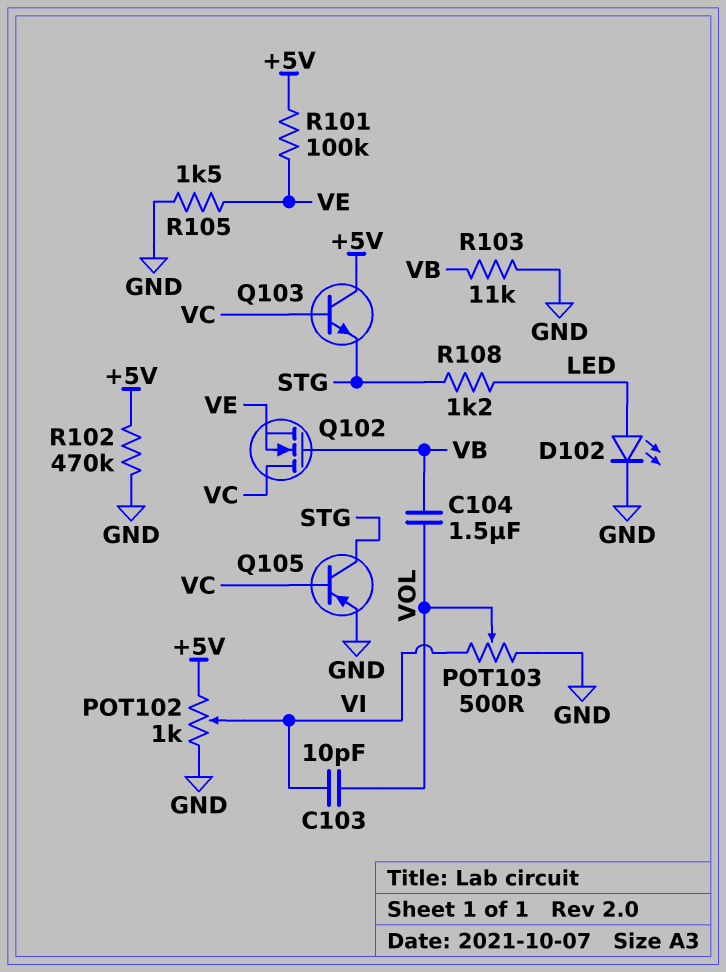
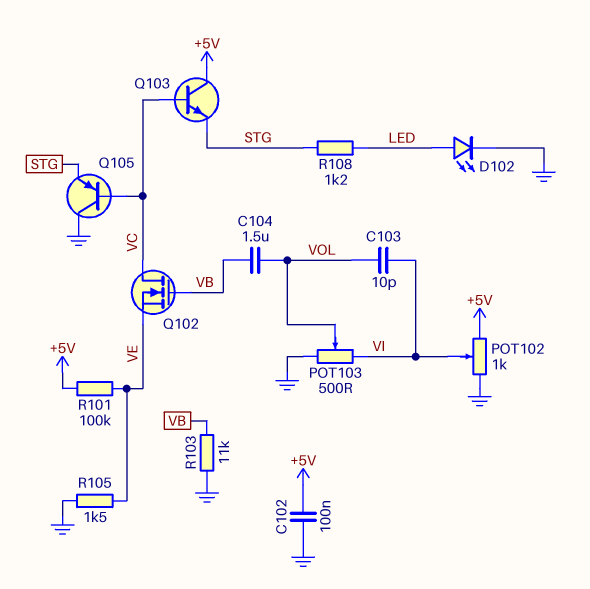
C102: none -> 100nF (+5V, GND)
Q105: PNP (B VC, C STG, E GND) -> PNP (B VC, C GND, E STG)
R102: 470k (+5V, GND) -> none

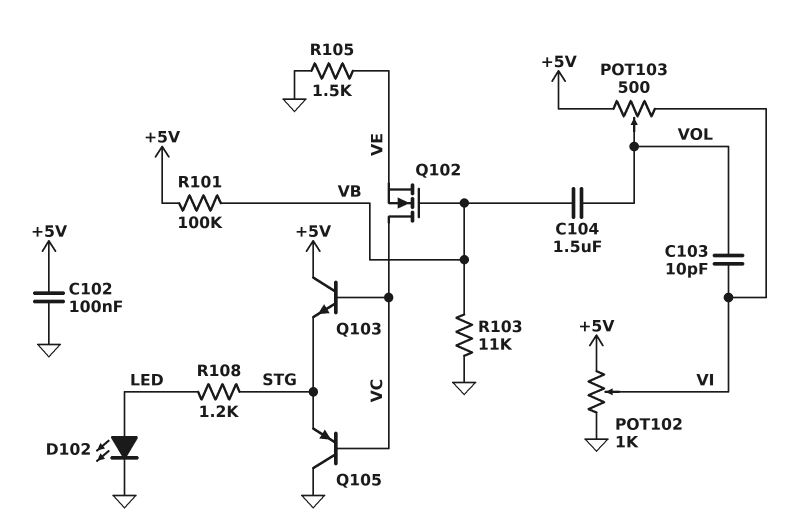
POT103: 500 (GND, VI, wiper VOL) -> 500 (+5V, VI, wiper VOL)
R101: 100k (+5V, VE) -> 100k (+5V, VB)

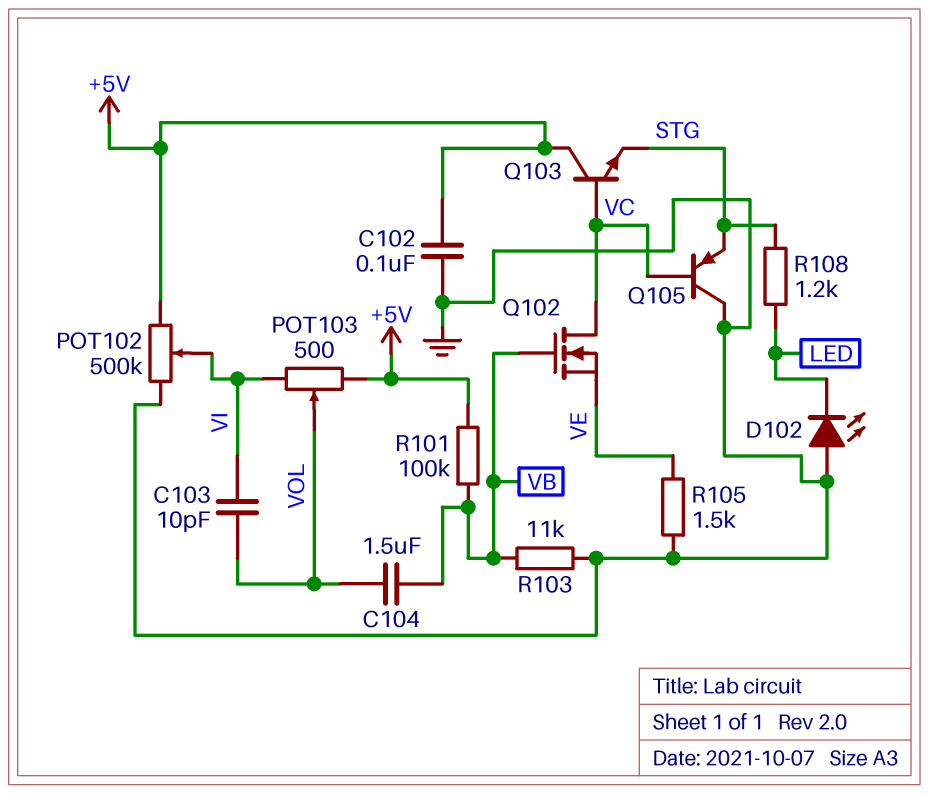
D102: LED (A LED, K GND) -> LED (A GND, K LED)
POT102: 1k (+5V, GND, wiper VI) -> 500k (+5V, GND, wiper VI)

